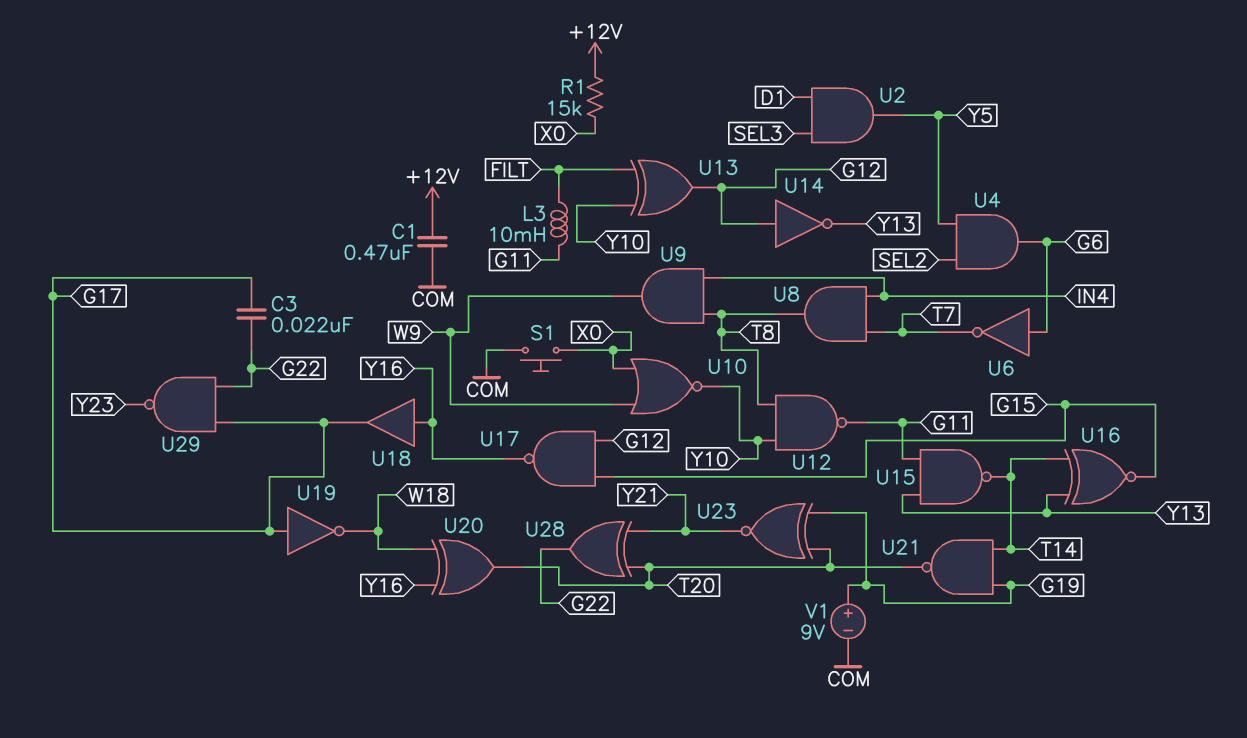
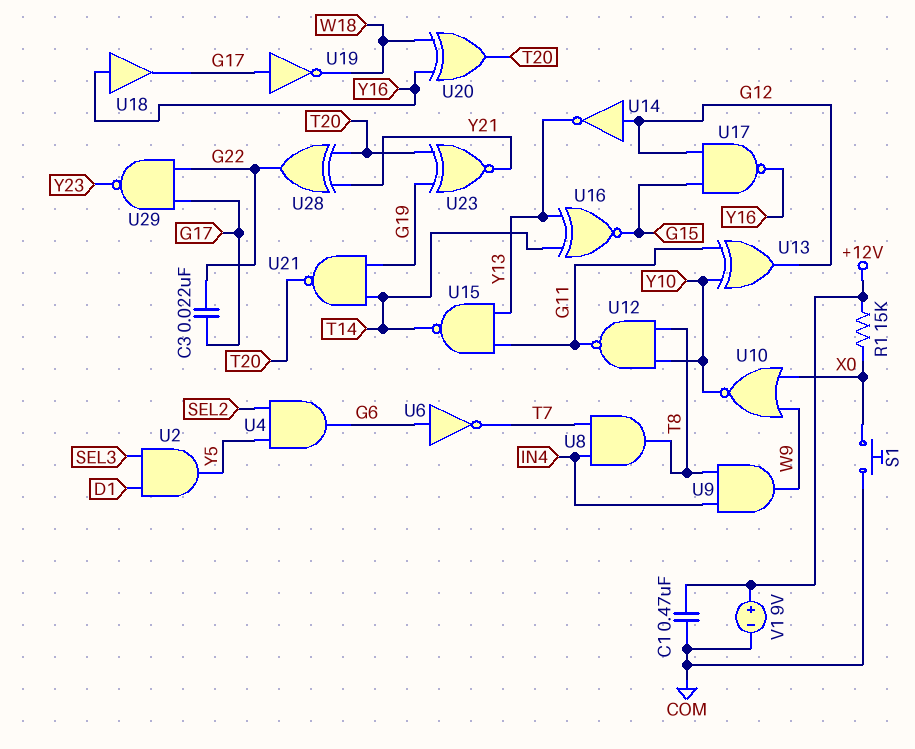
L3: 10mH (FILT, G11) -> none
U13: XOR (in FILT, in Y10, out G12) -> XOR (in G11, in Y10, out G12)
V1: 9V (plus G19, minus COM) -> 9V (plus +12V, minus COM)

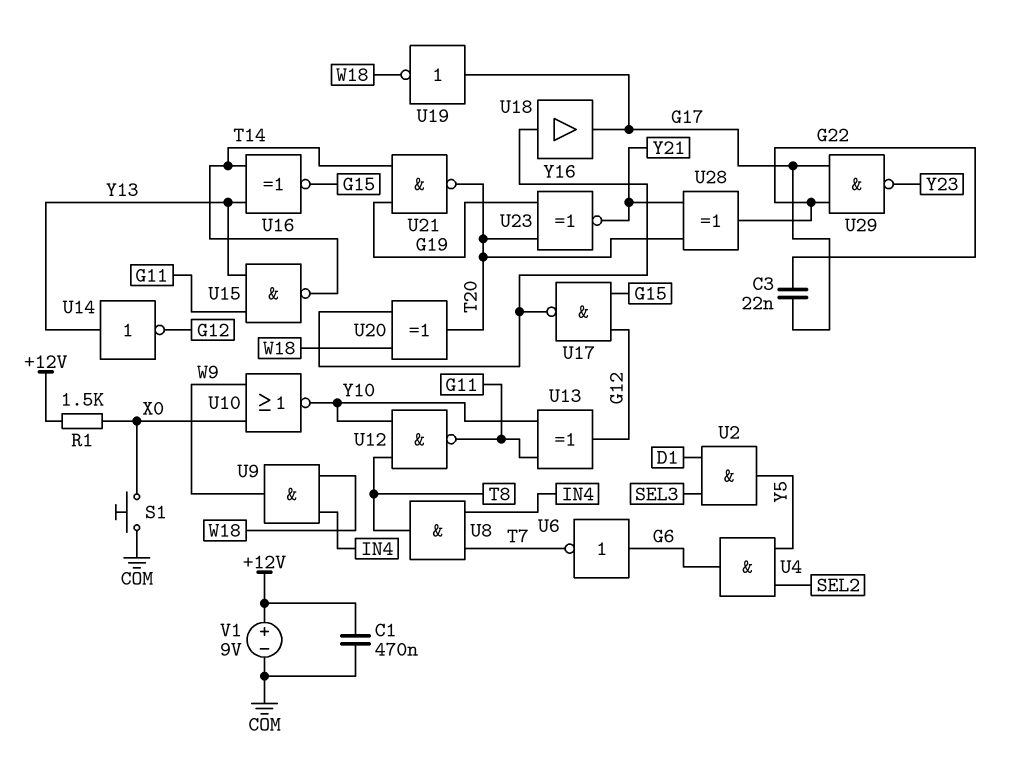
R1: 15k (+12V, X0) -> 1.5k (+12V, X0)
U9: AND (in IN4, in T8, out W9) -> AND (in IN4, in W18, out W9)
U14: NOT (in G12, out Y13) -> NOT (in Y13, out G12)

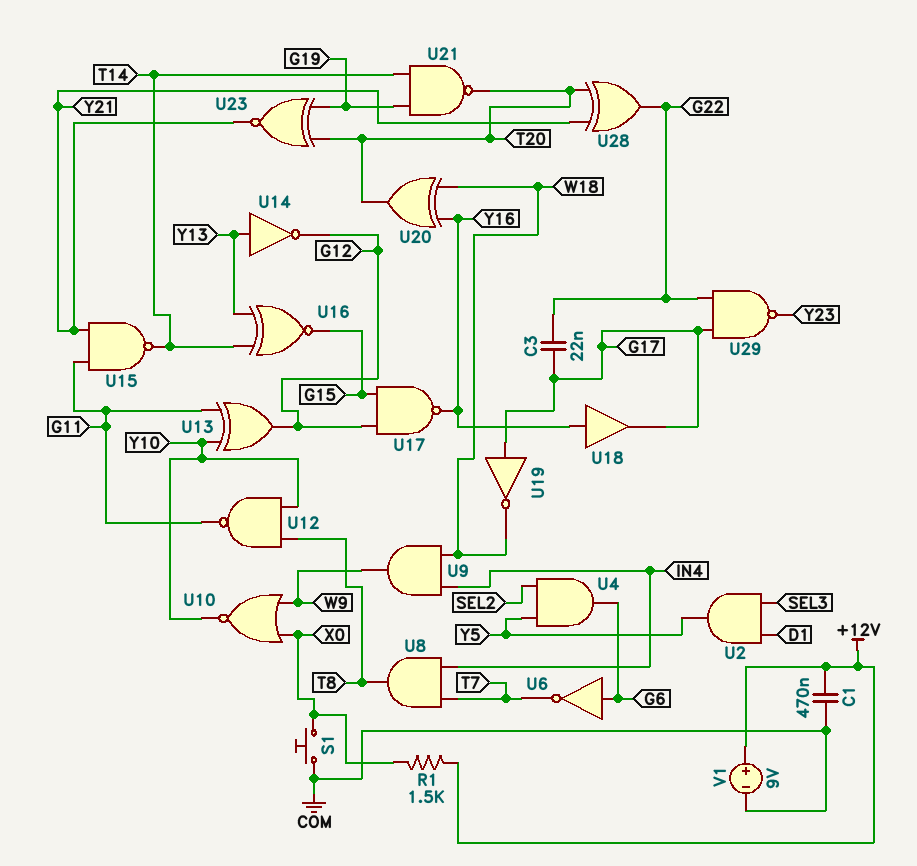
U15: NAND (in G11, in Y13, out T14) -> NAND (in G11, in Y21, out T14)

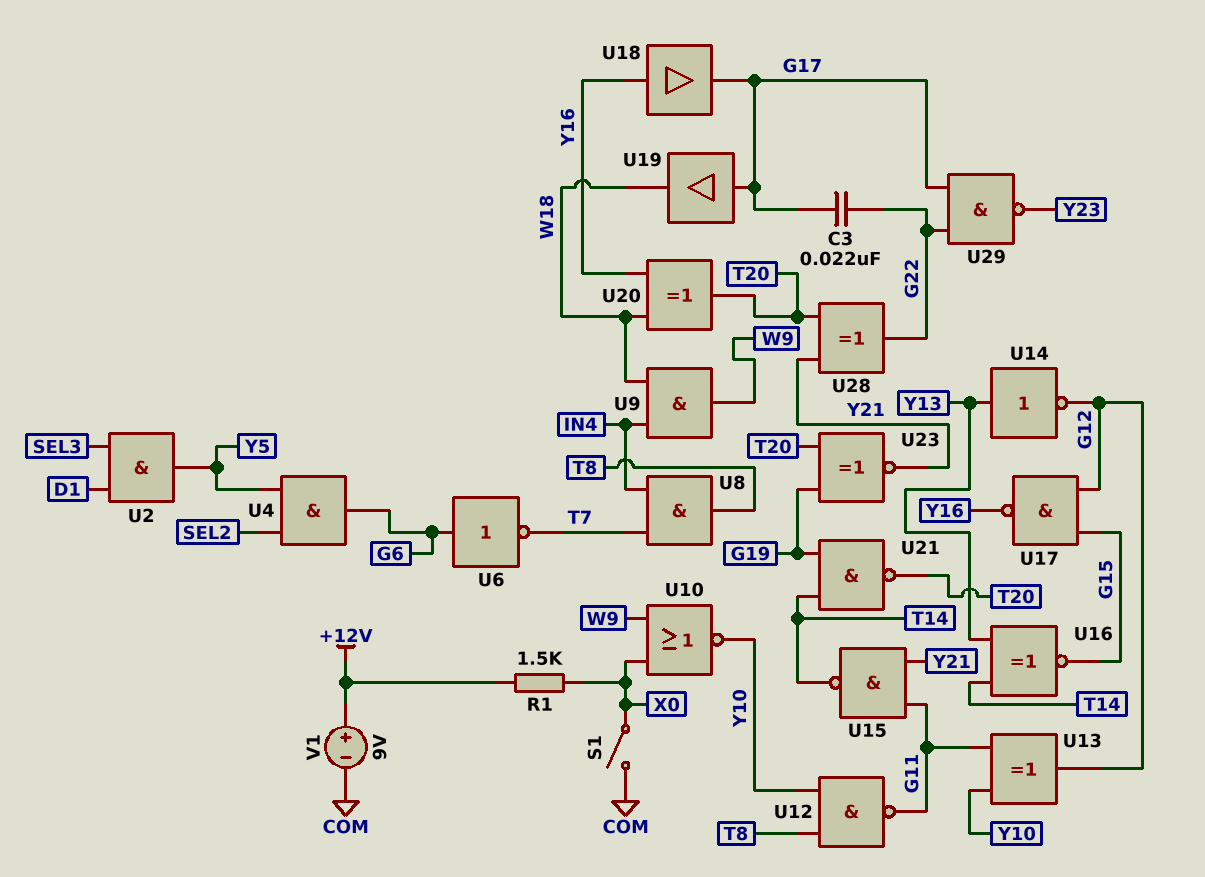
C1: 470nF (+12V, COM) -> none
S1: button (COM, X0) -> switch (COM, X0)
U19: NOT (in G17, out W18) -> buffer (in G17, out W18)

